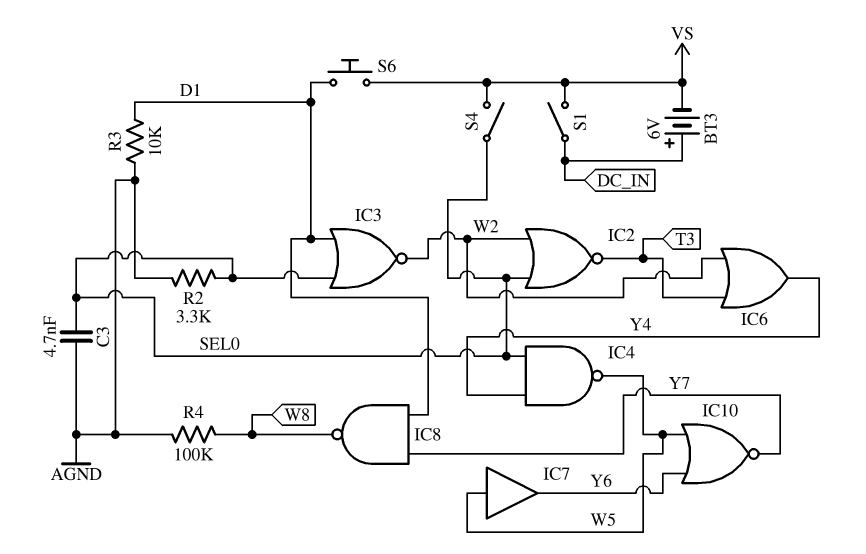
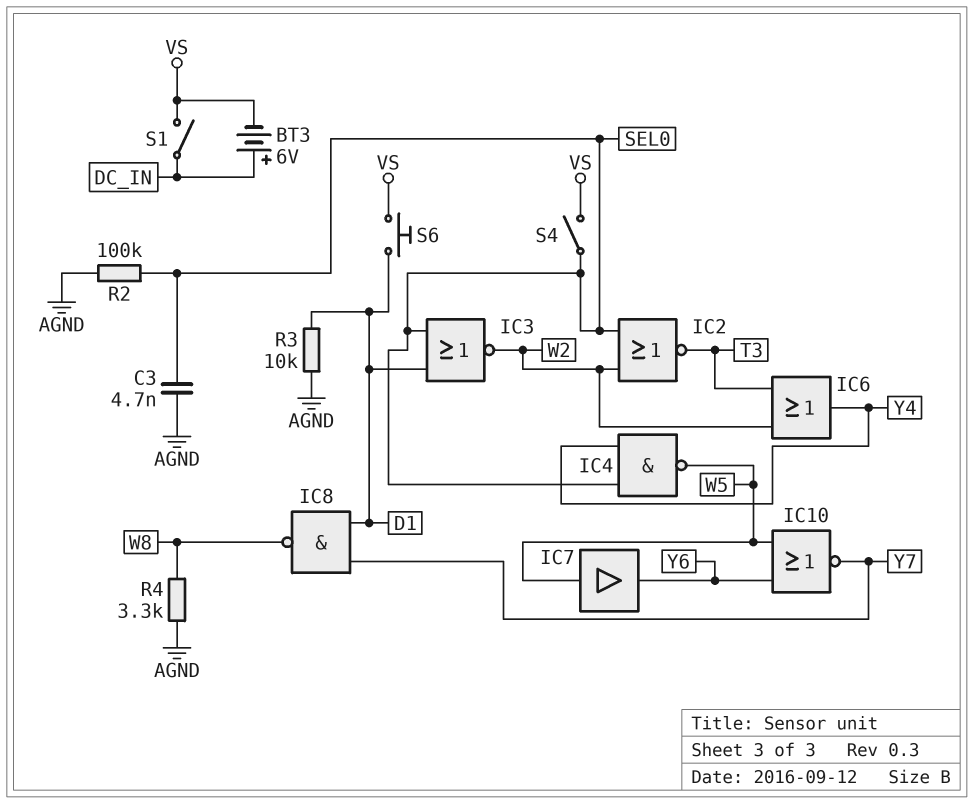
R2: 3.3k (AGND, SEL0) -> 100k (AGND, SEL0)
R4: 100k (AGND, W8) -> 3.3k (AGND, W8)

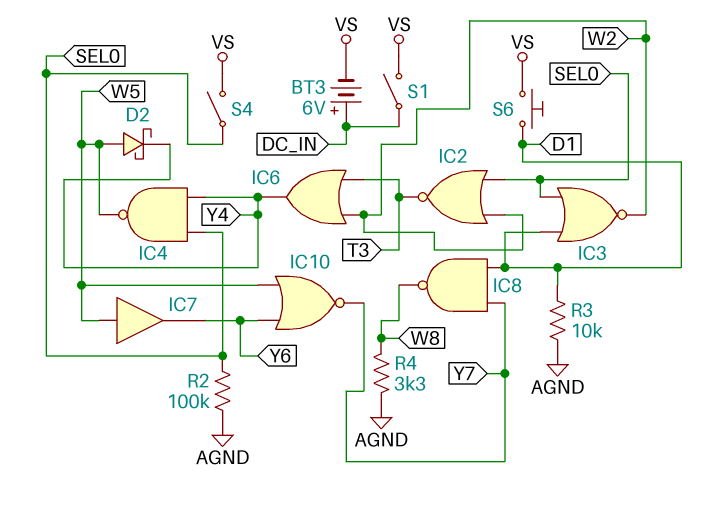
C3: 4.7nF (AGND, SEL0) -> none
D2: none -> schottky (A W5, K Y4)

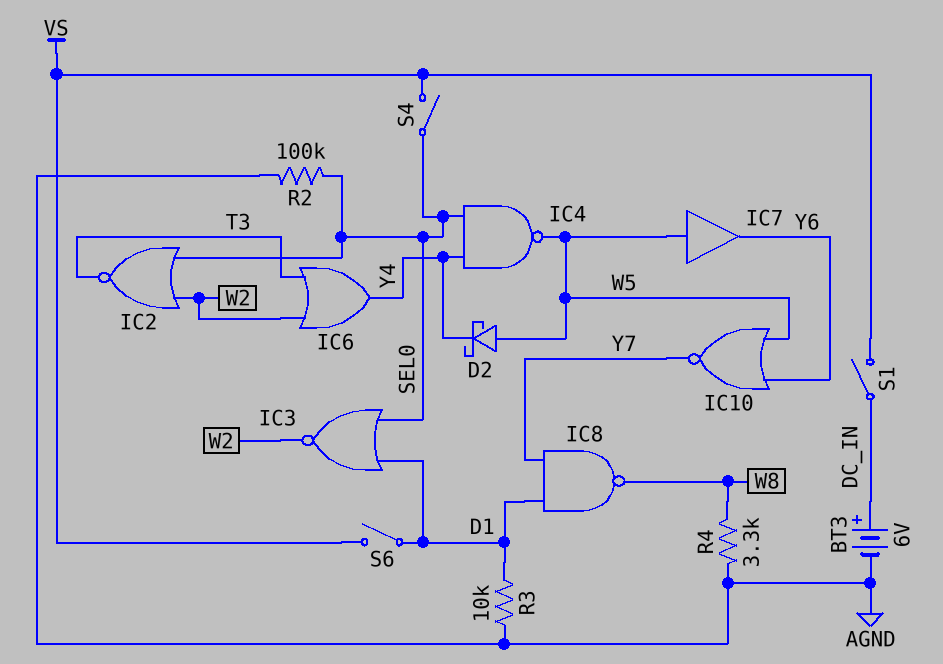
BT3: 6V (plus DC_IN, minus VS) -> 6V (plus DC_IN, minus AGND)
S6: button (D1, VS) -> switch (D1, VS)

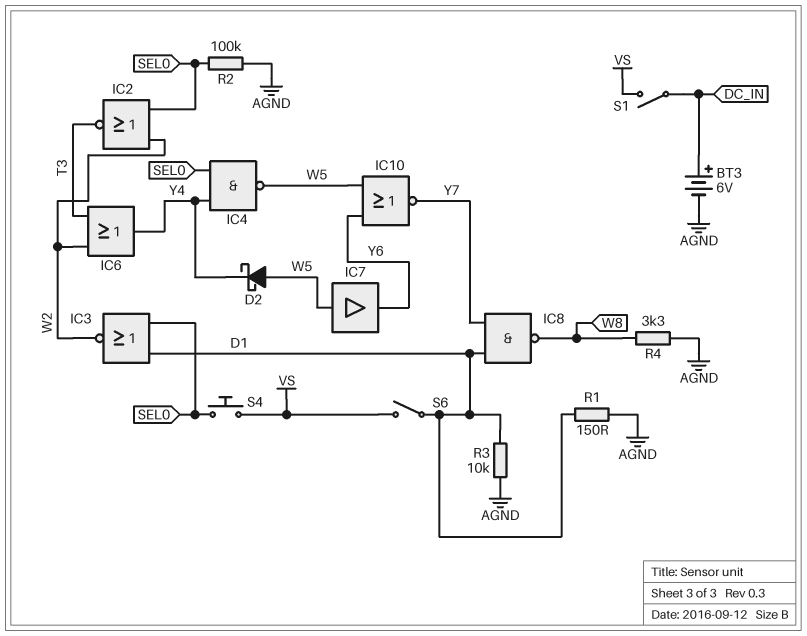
R1: none -> 150 (AGND, D1)
S4: switch (SEL0, VS) -> button (SEL0, VS)

